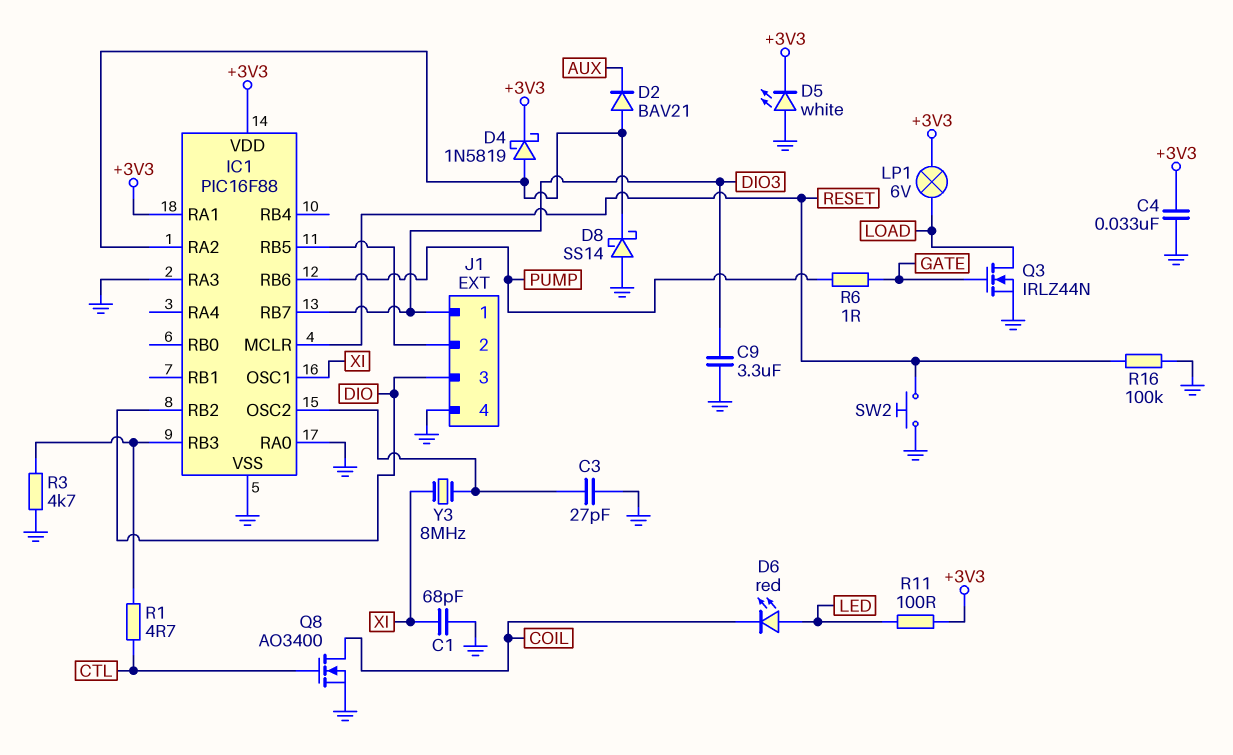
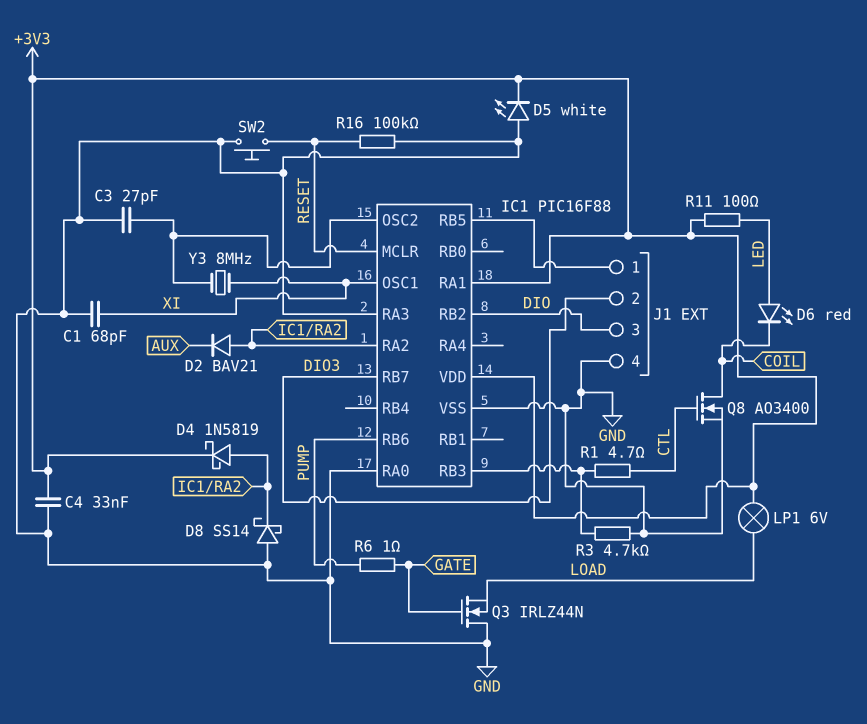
C9: 3.3uF (DIO3, GND) -> none
J1 pin 1: DIO3 -> IC1/RB5
J1 pin 2: IC1/RB5 -> DIO3
Q3: NMOS IRLZ44N (G GATE, D LOAD, S GND) -> NMOS IRLZ44N (G GATE, D GND, S LOAD)

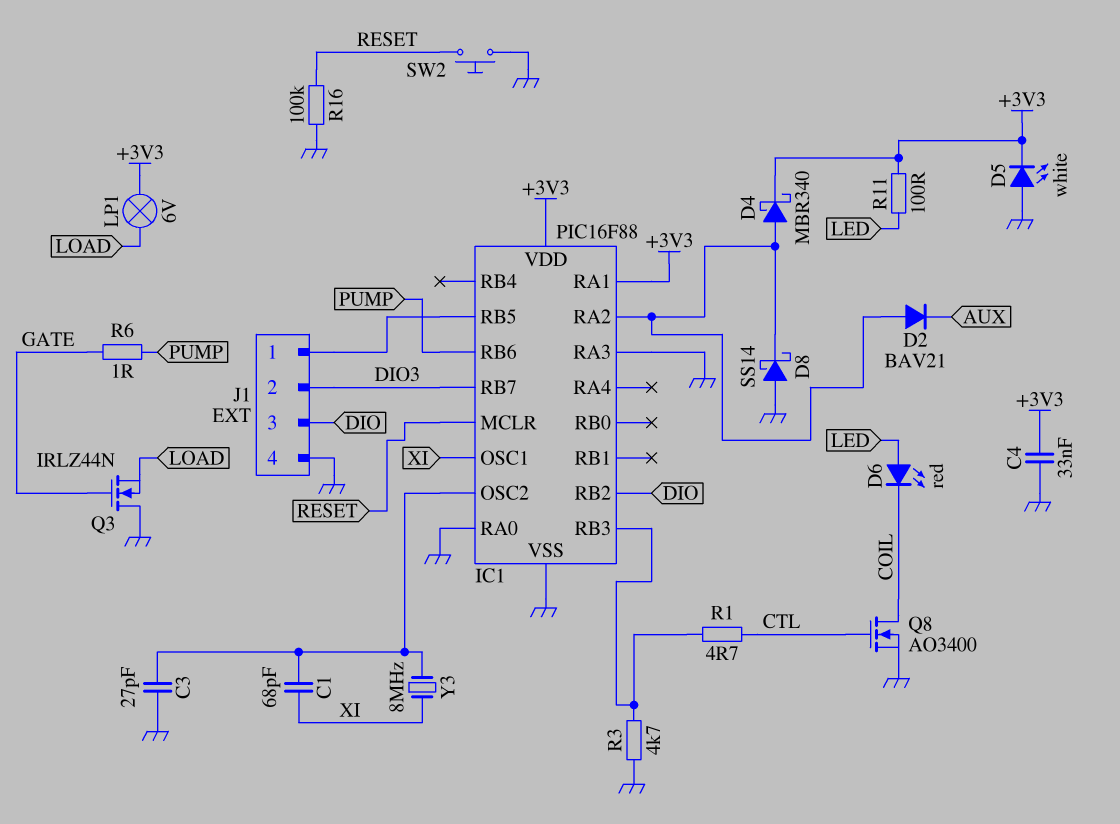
C1: 68pF (GND, XI) -> 68pF (IC1/OSC2, XI)
D4: schottky 1N5819 (A IC1/RA2, K +3V3) -> schottky MBR340 (A IC1/RA2, K +3V3)

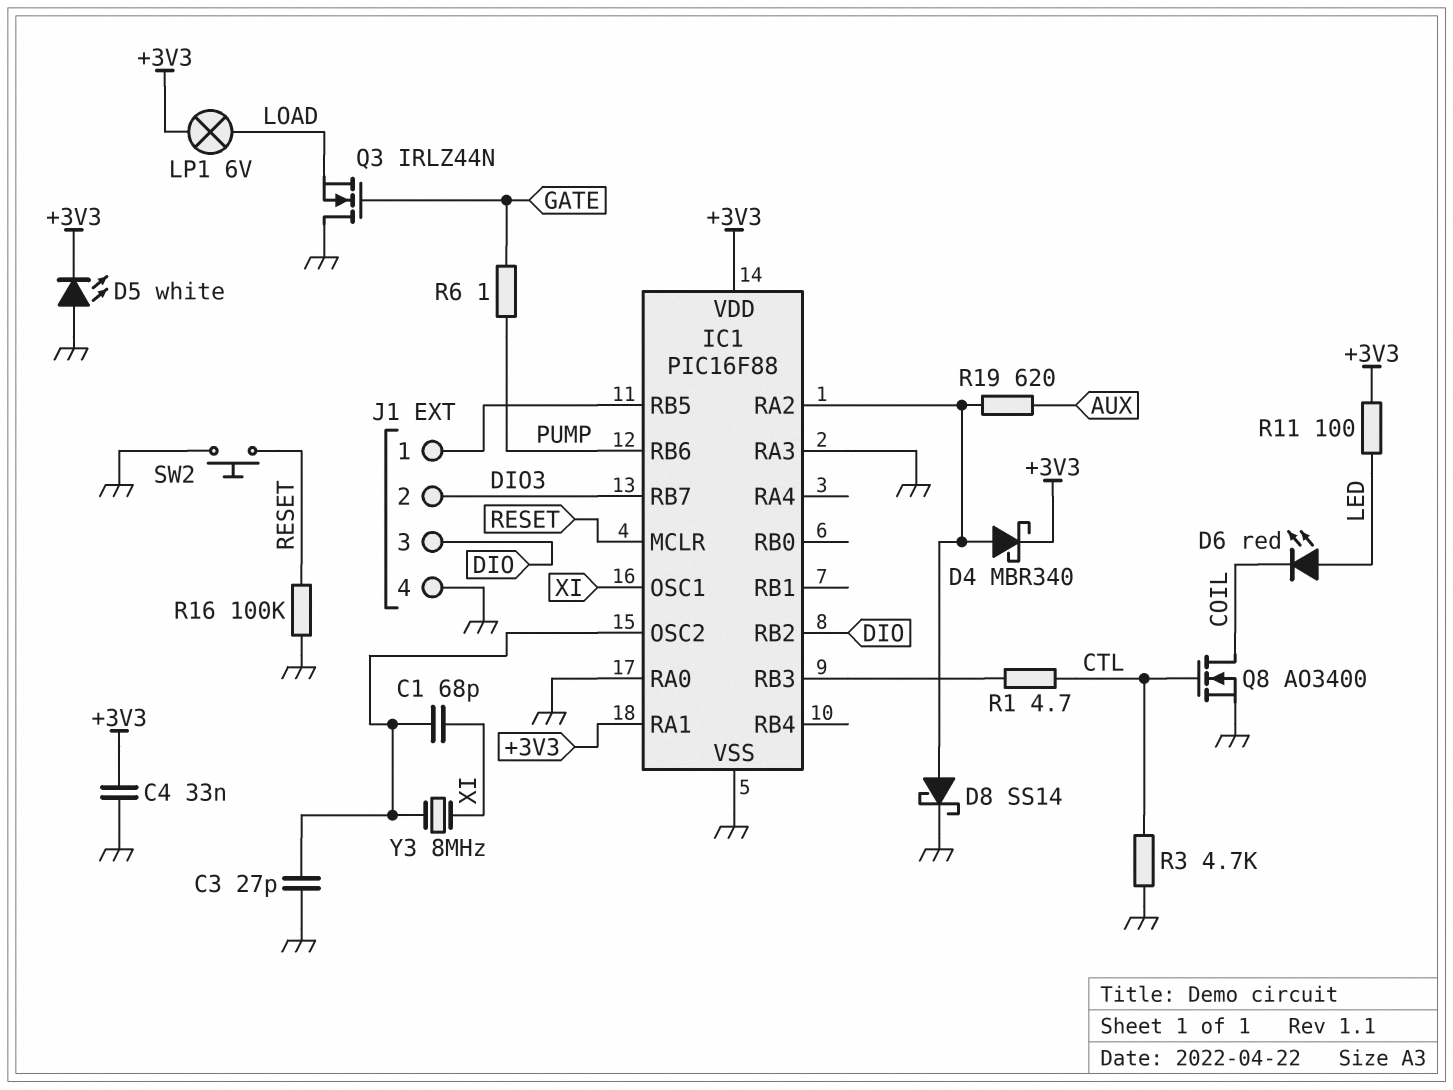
D2: diode BAV21 (A IC1/RA2, K AUX) -> none
D8: schottky SS14 (A GND, K IC1/RA2) -> schottky SS14 (A IC1/RA2, K GND)
R3: 4.7k (GND, IC1/RB3) -> 4.7k (CTL, GND)
R19: none -> 620 (AUX, IC1/RA2)

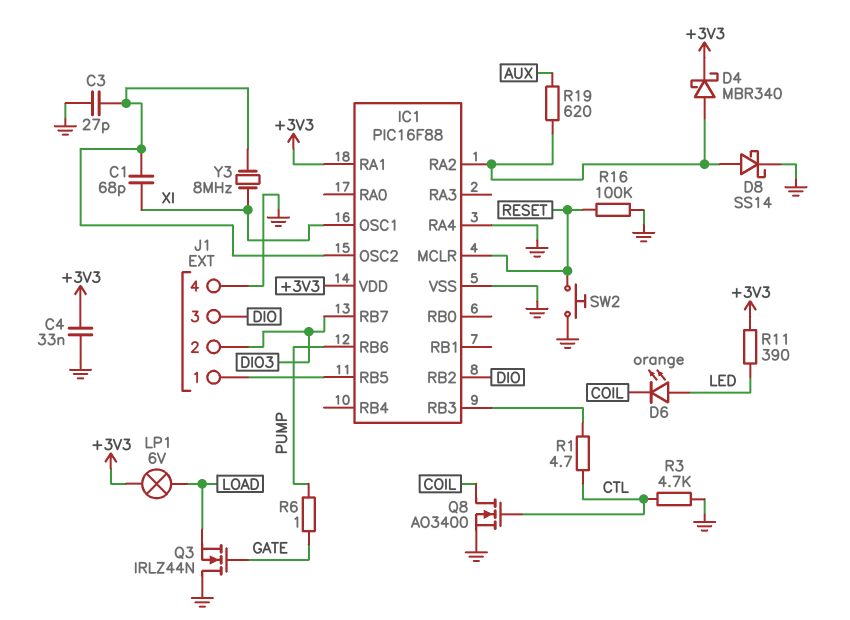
D5: LED white (A GND, K +3V3) -> none
D6: LED red (A LED, K COIL) -> LED orange (A LED, K COIL)
IC1 pin RA0: GND -> none
IC1 pin RA3: GND -> none
IC1 pin RA4: none -> GND
R11: 100 (+3V3, LED) -> 390 (+3V3, LED)

